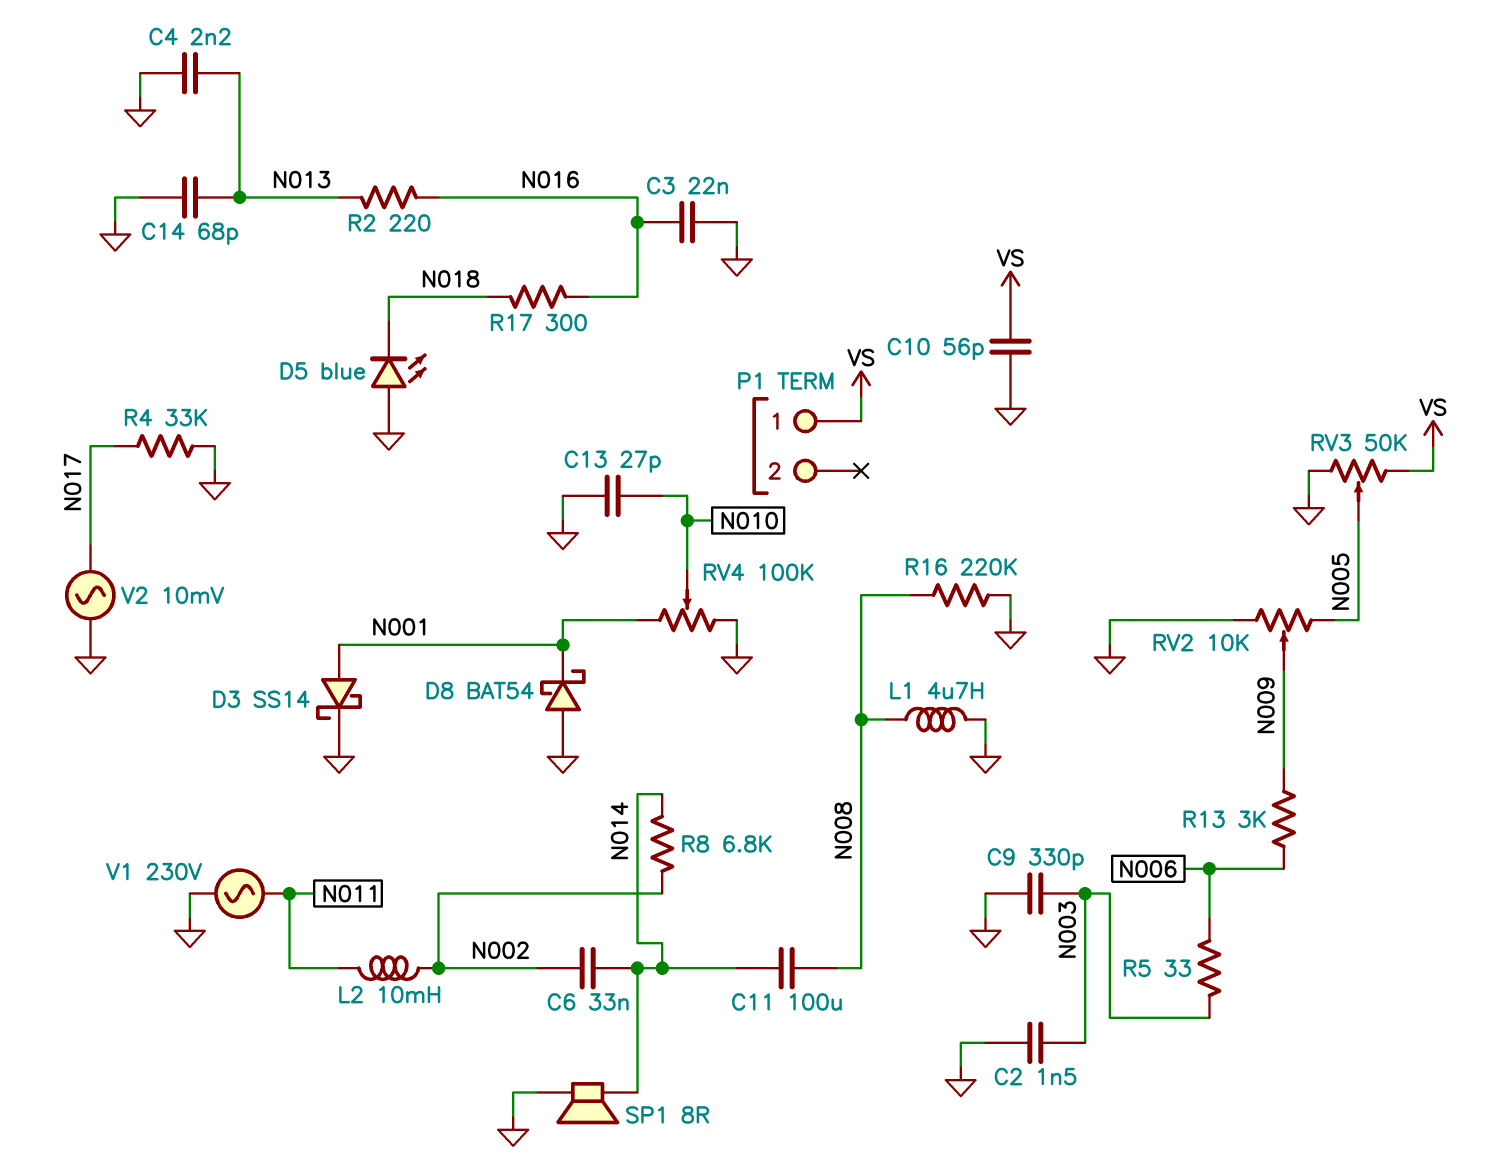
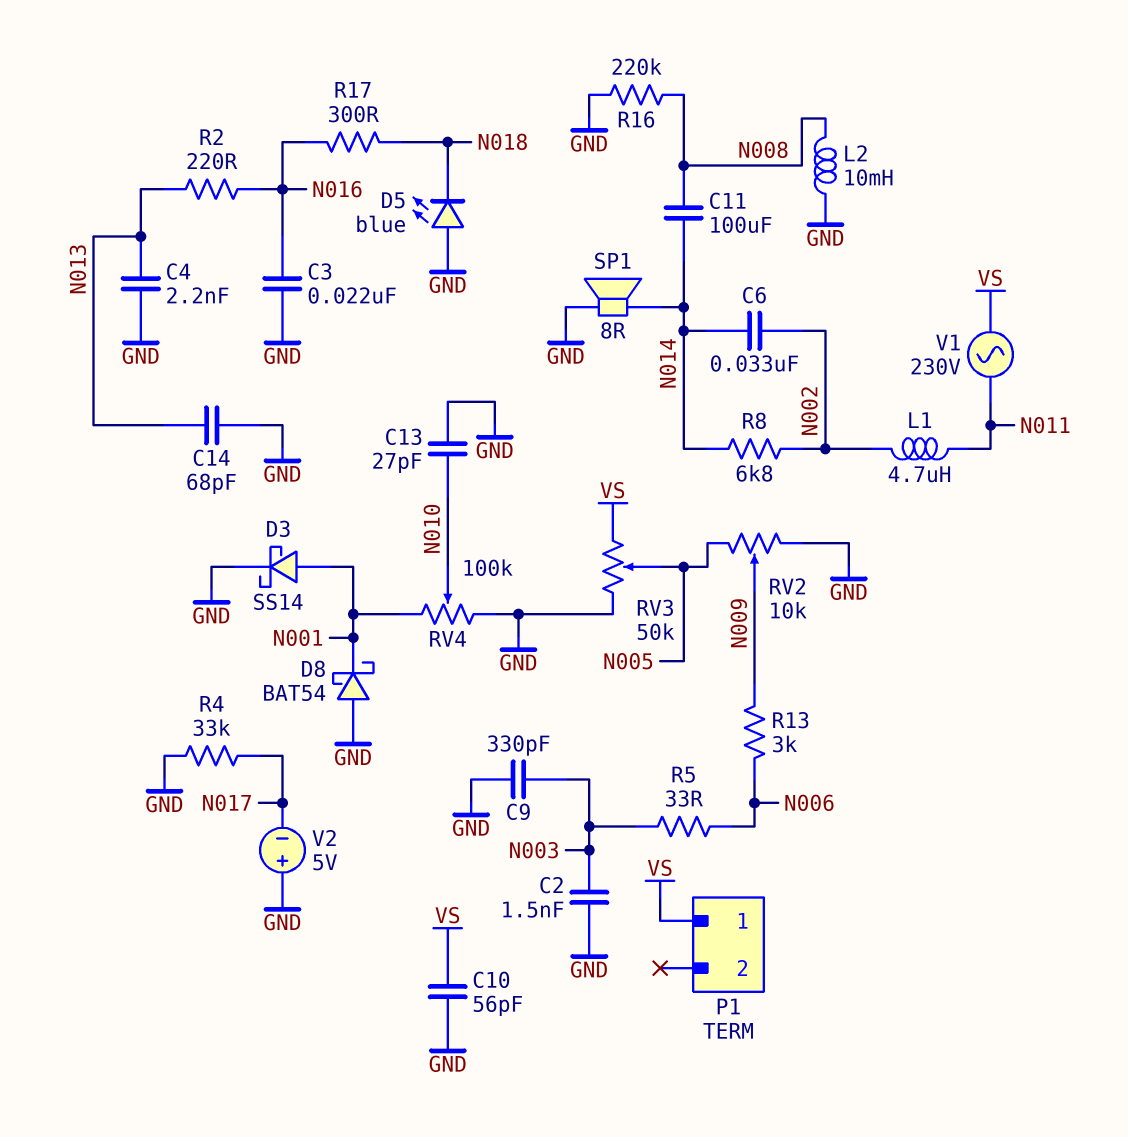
L1: 4.7uH (GND, N008) -> 4.7uH (N002, N011)
L2: 10mH (N002, N011) -> 10mH (GND, N008)
V1: AC 230V (GND, N011) -> AC 230V (N011, VS)
V2: AC 10mV (GND, N017) -> 5V (plus GND, minus N017)

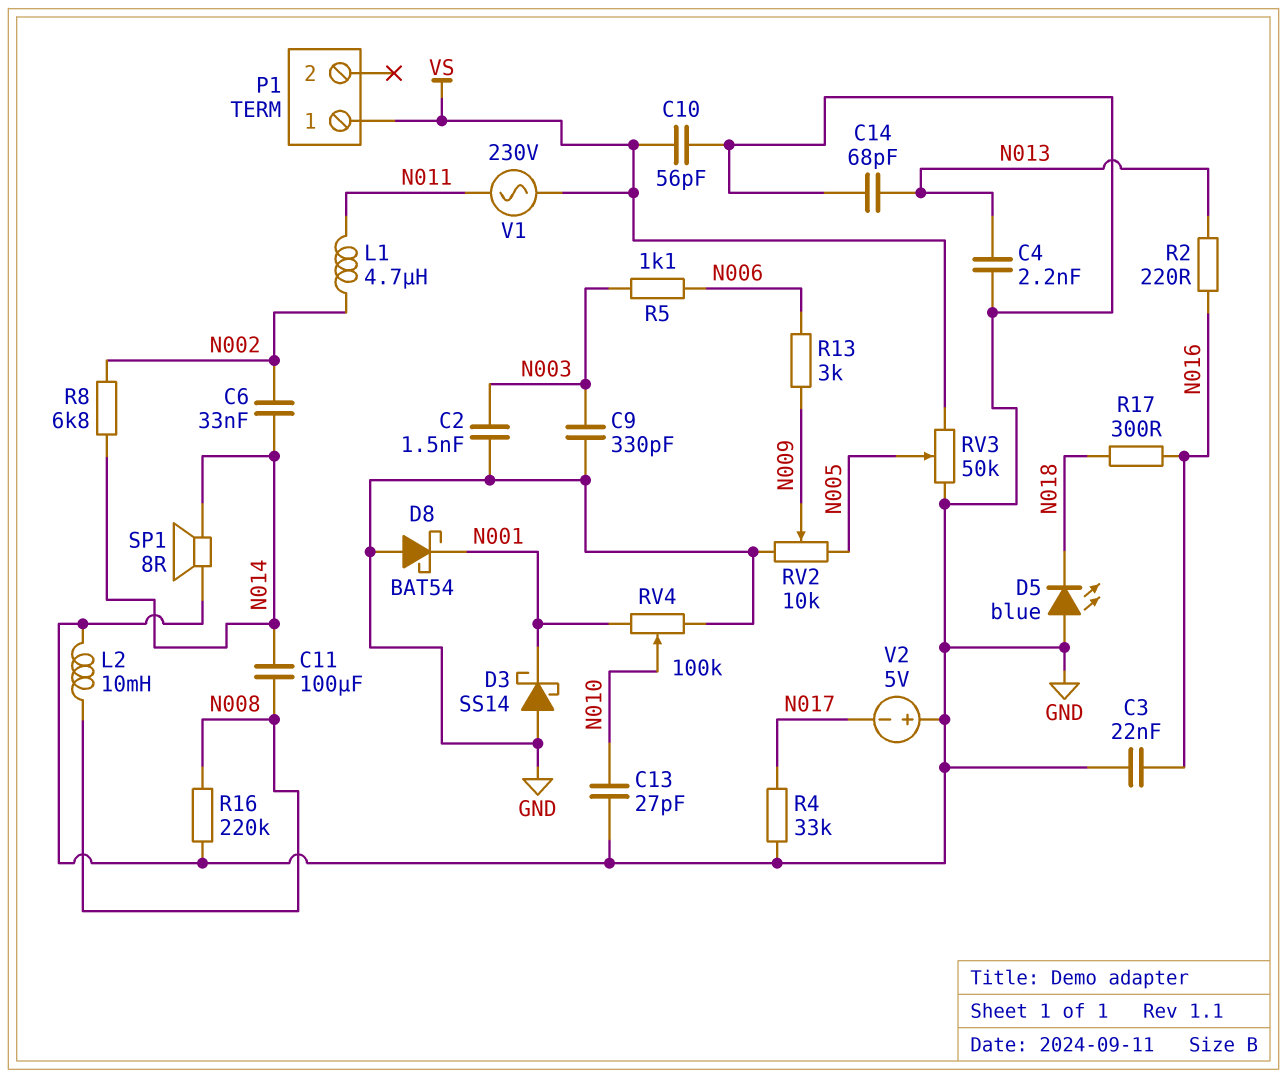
D3: schottky SS14 (A N001, K GND) -> schottky SS14 (A GND, K N001)
R5: 33 (N003, N006) -> 1.1k (N003, N006)

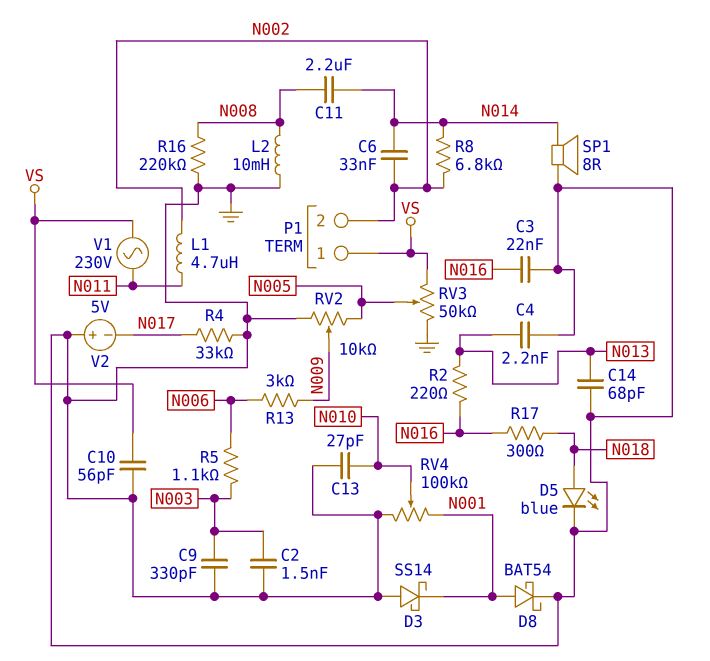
C11: 100uF (N008, N014) -> 2.2uF (N008, N014)
D5: LED blue (A GND, K N018) -> LED blue (A N018, K GND)
D8: schottky BAT54 (A GND, K N001) -> schottky BAT54 (A N001, K GND)
P1 pin 2: none -> N002

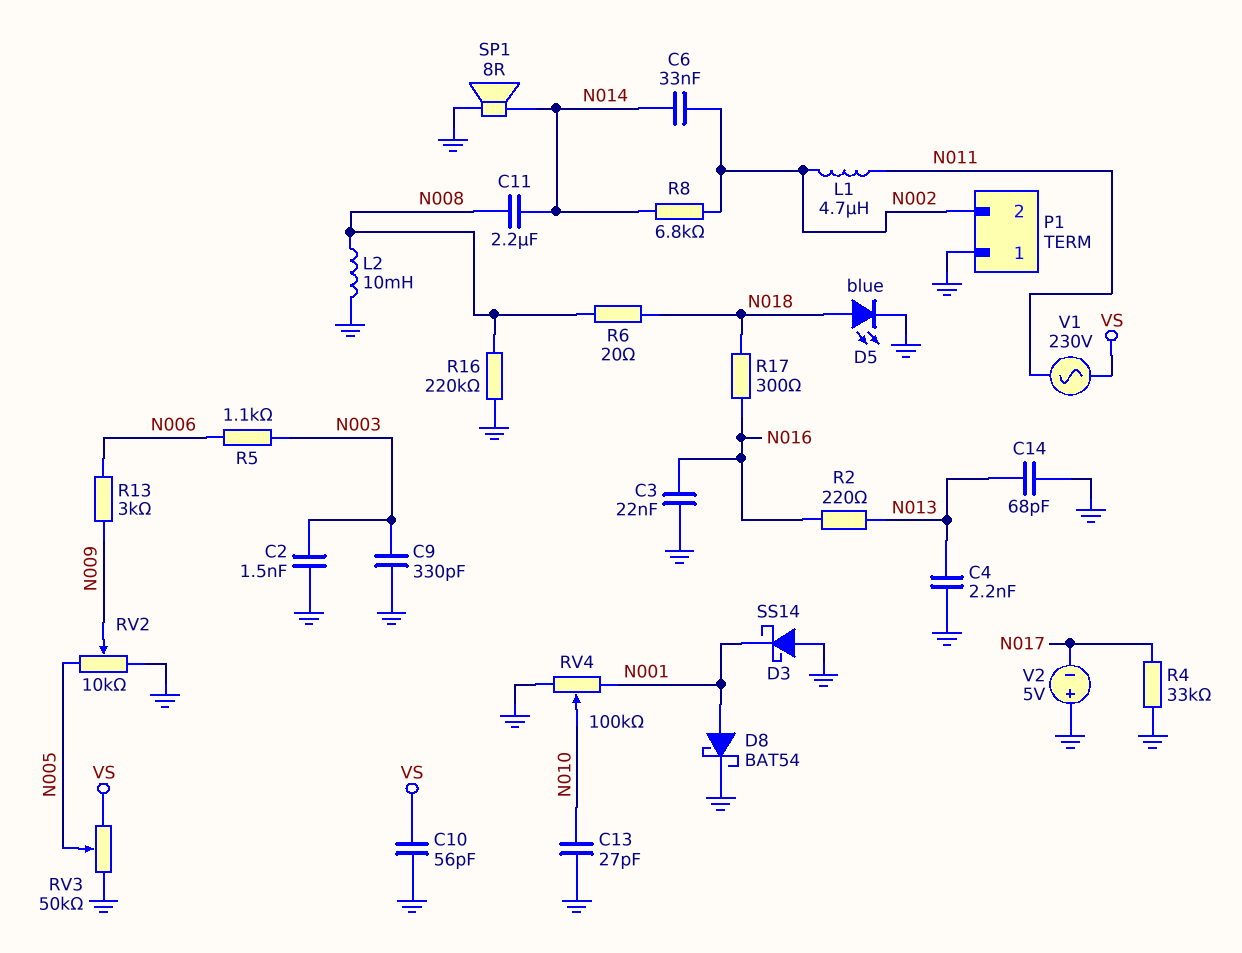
P1 pin 1: VS -> GND
R6: none -> 20 (N008, N018)

